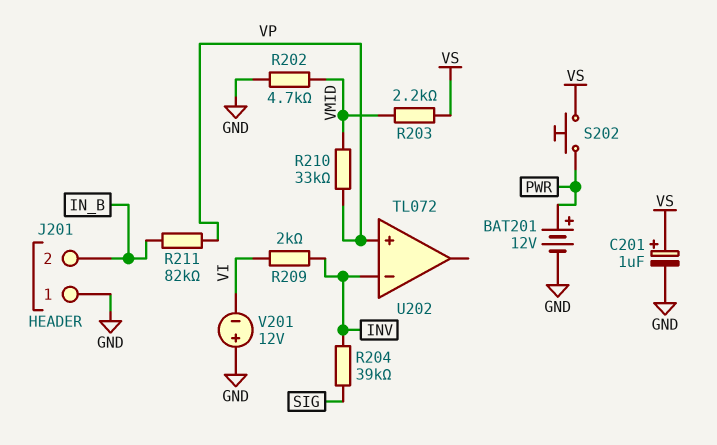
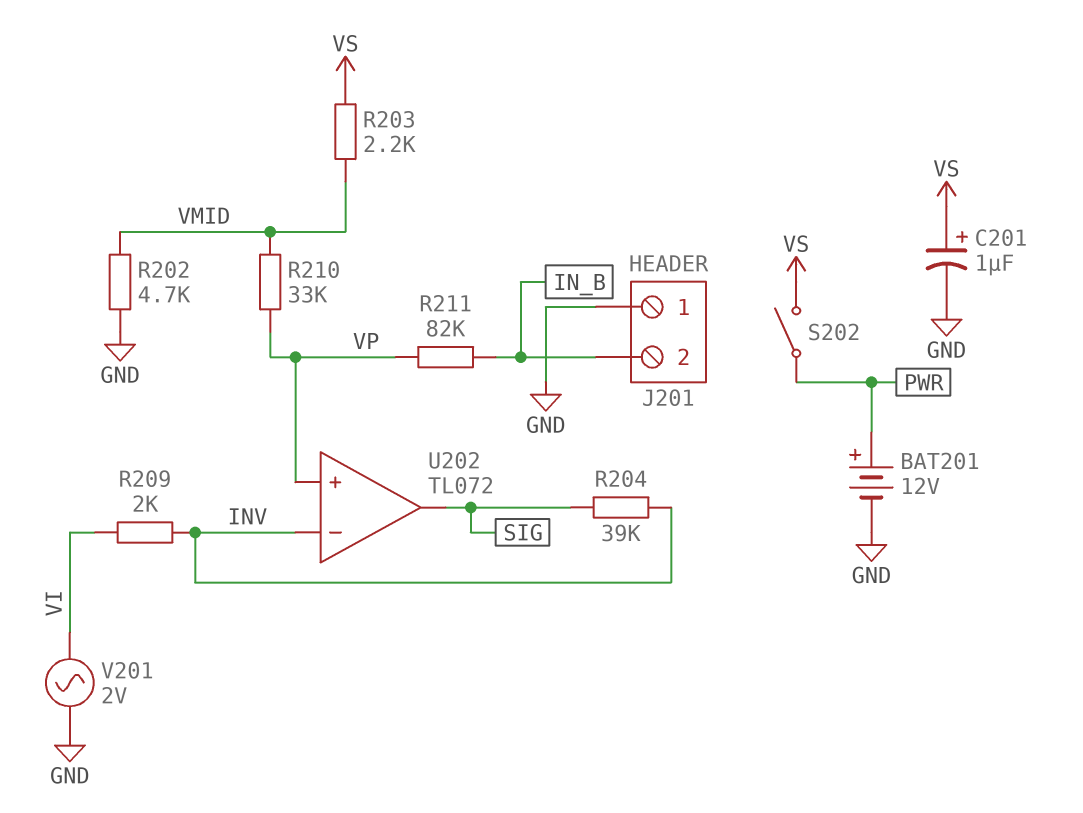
S202: button (PWR, VS) -> switch (PWR, VS)
U202 pin out: none -> SIG
V201: 12V (plus GND, minus VI) -> AC 2V (GND, VI)

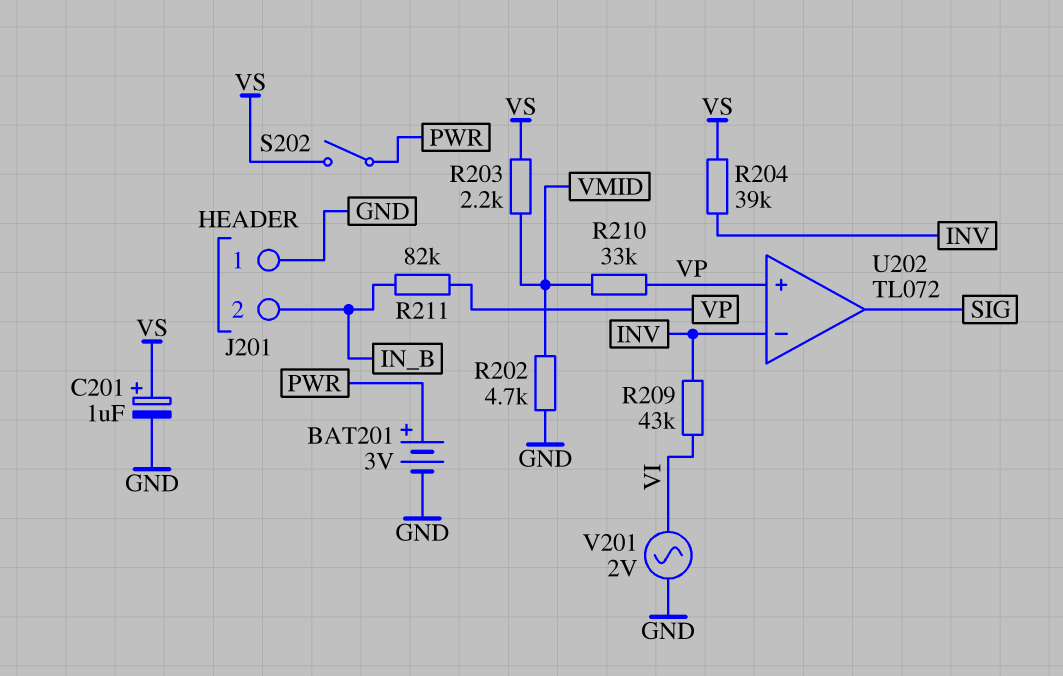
BAT201: 12V (plus PWR, minus GND) -> 3V (plus PWR, minus GND)
R204: 39k (INV, SIG) -> 39k (INV, VS)
R209: 2k (INV, VI) -> 43k (INV, VI)

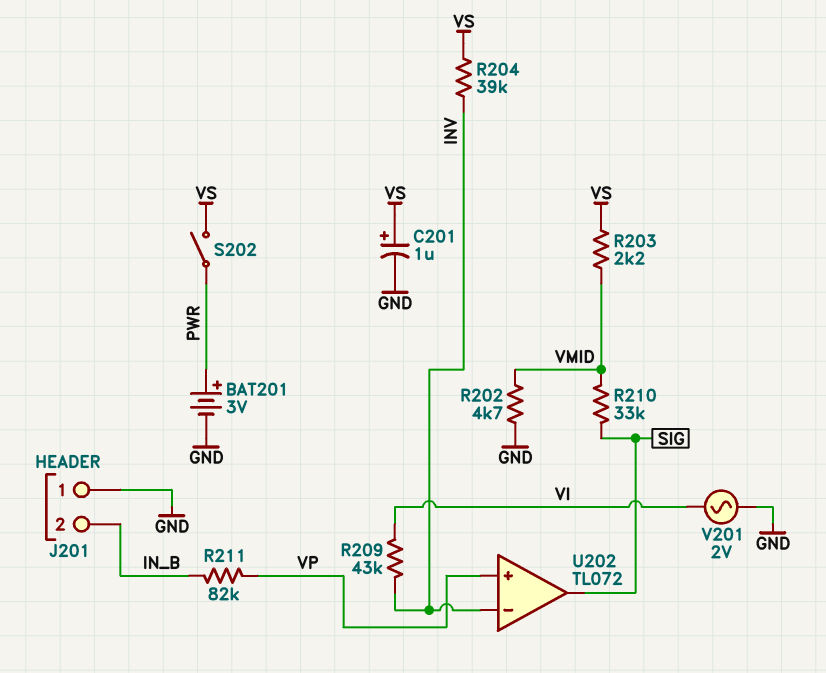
R210: 33k (VMID, VP) -> 33k (SIG, VMID)

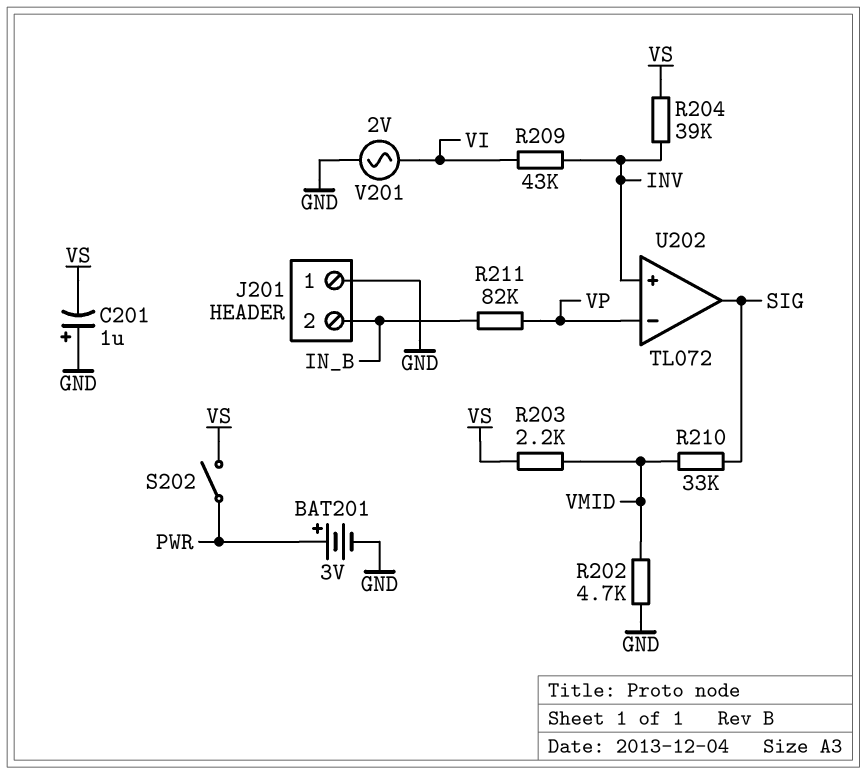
C201: 1uF (plus VS, minus GND) -> 1uF (plus GND, minus VS)
U202 pin in+: VP -> INV
U202 pin in-: INV -> VP

